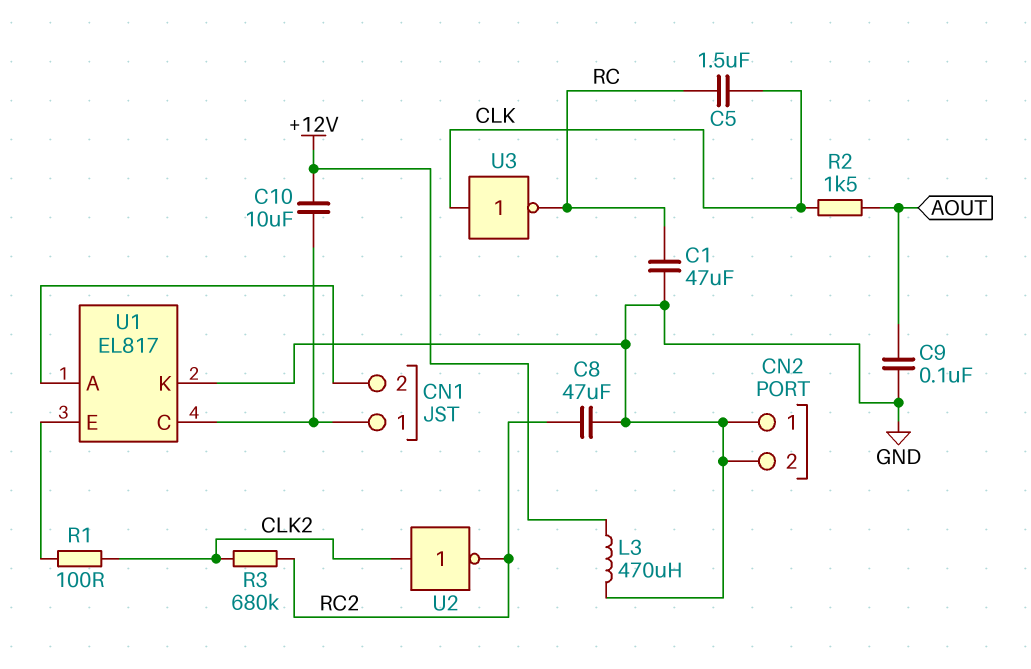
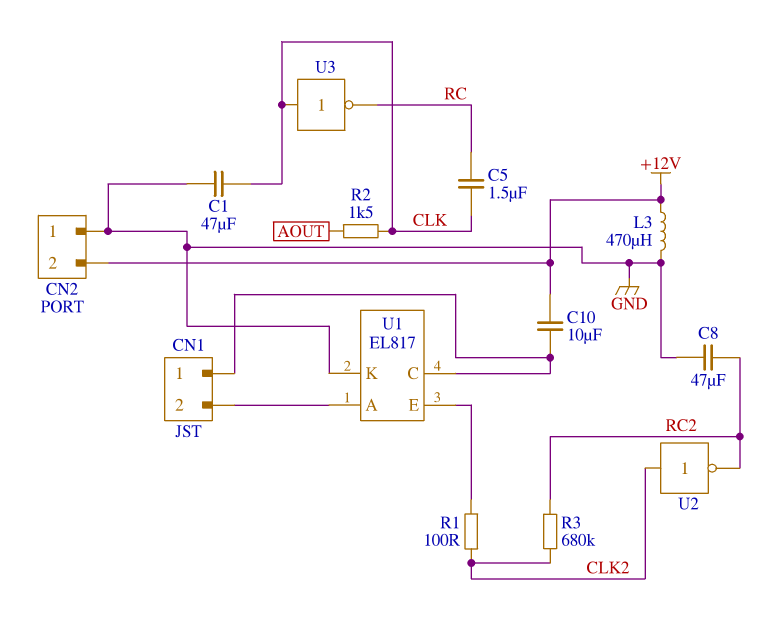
C1: 47uF (GND, RC) -> 47uF (CLK, GND)
C9: 100nF (AOUT, GND) -> none
CN2 pin 2: GND -> +12V

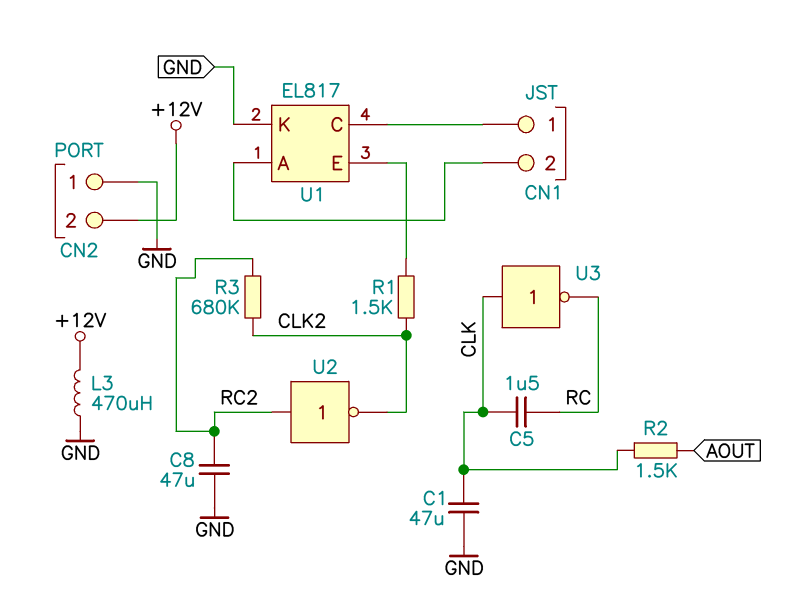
C10: 10uF (+12V, CN1/1) -> none
R1: 100 (CLK2, U1/E) -> 1.5k (CLK2, U1/E)
U2: NOT (in CLK2, out RC2) -> NOT (in RC2, out CLK2)

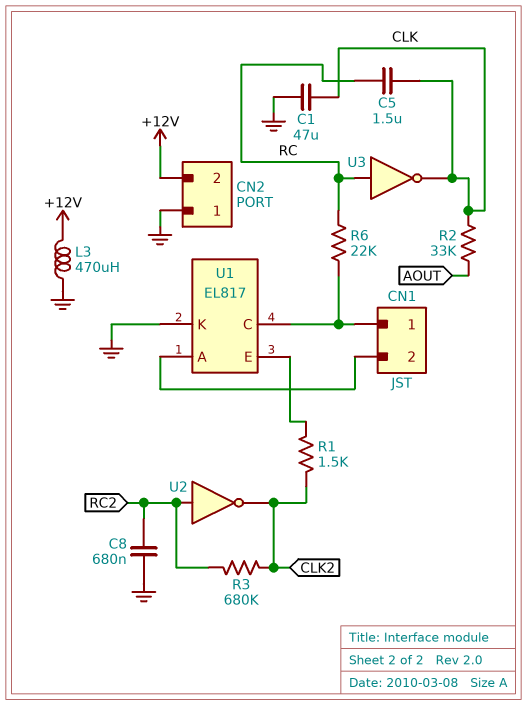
C8: 47uF (GND, RC2) -> 680nF (GND, RC2)
R2: 1.5k (AOUT, CLK) -> 33k (AOUT, CLK)
R6: none -> 22k (CN1/1, RC)
U3: NOT (in CLK, out RC) -> NOT (in RC, out CLK)

